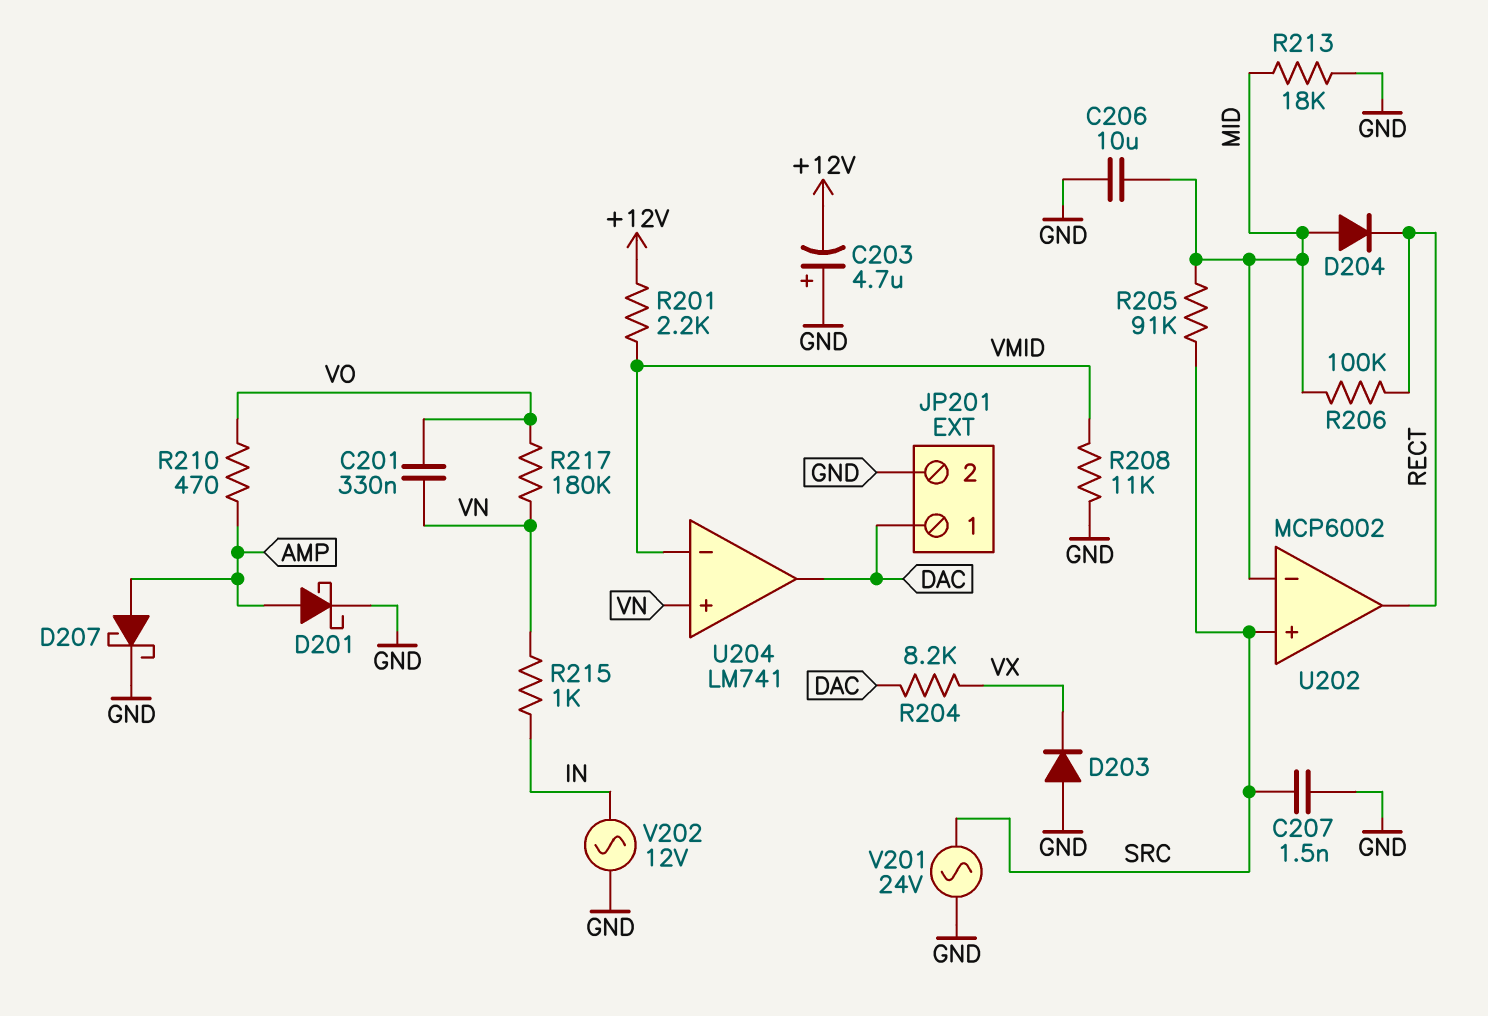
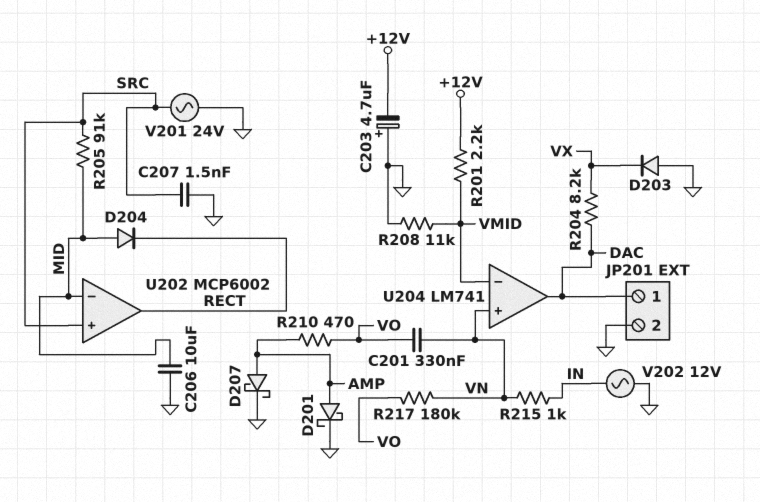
R206: 100k (MID, RECT) -> none
R213: 18k (GND, MID) -> none

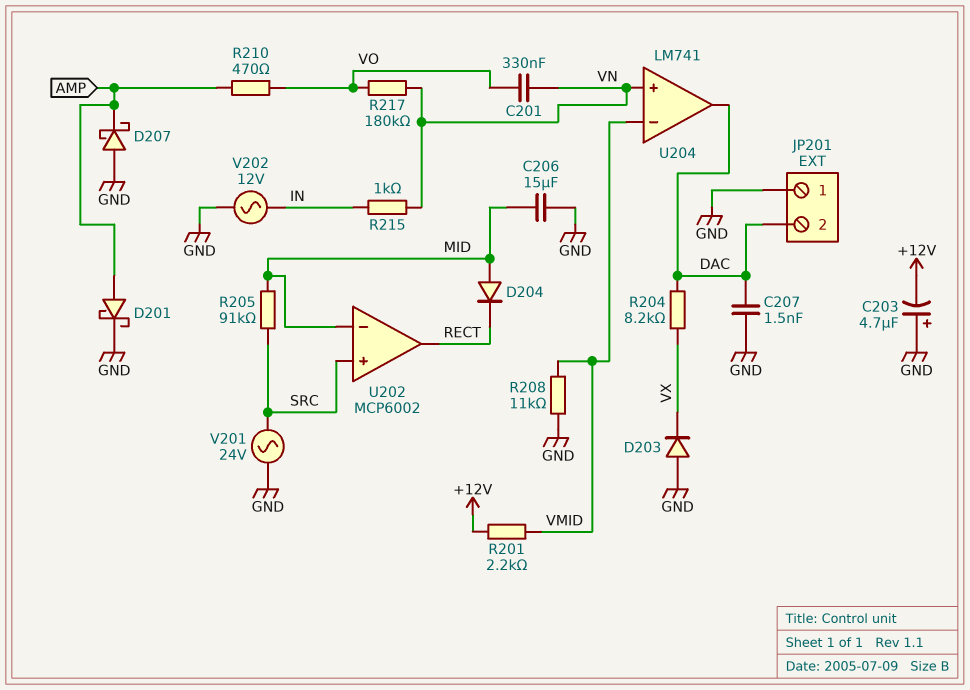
C206: 10uF (GND, MID) -> 15uF (GND, MID)
C207: 1.5nF (GND, SRC) -> 1.5nF (DAC, GND)
D207: schottky (A AMP, K GND) -> schottky (A GND, K AMP)
JP201 pin 1: DAC -> GND
JP201 pin 2: GND -> DAC

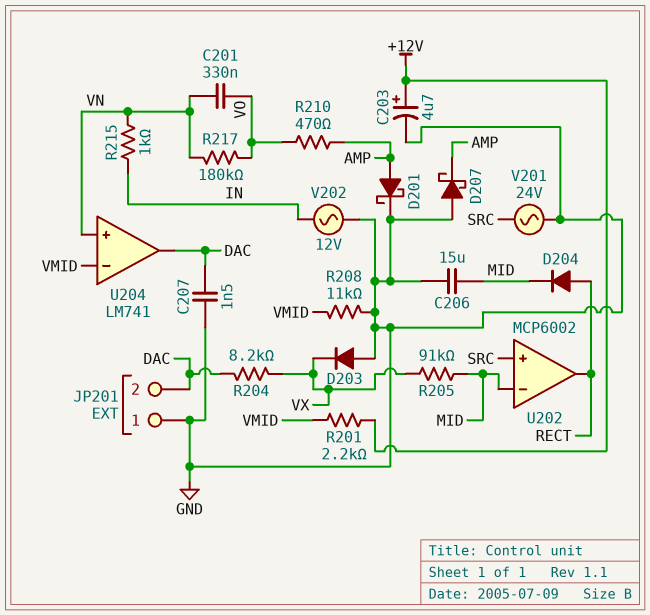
C203: 4.7uF (plus GND, minus +12V) -> 4.7uF (plus +12V, minus GND)
D204: diode (A MID, K RECT) -> diode (A RECT, K MID)
R205: 91k (MID, SRC) -> 91k (MID, VX)

